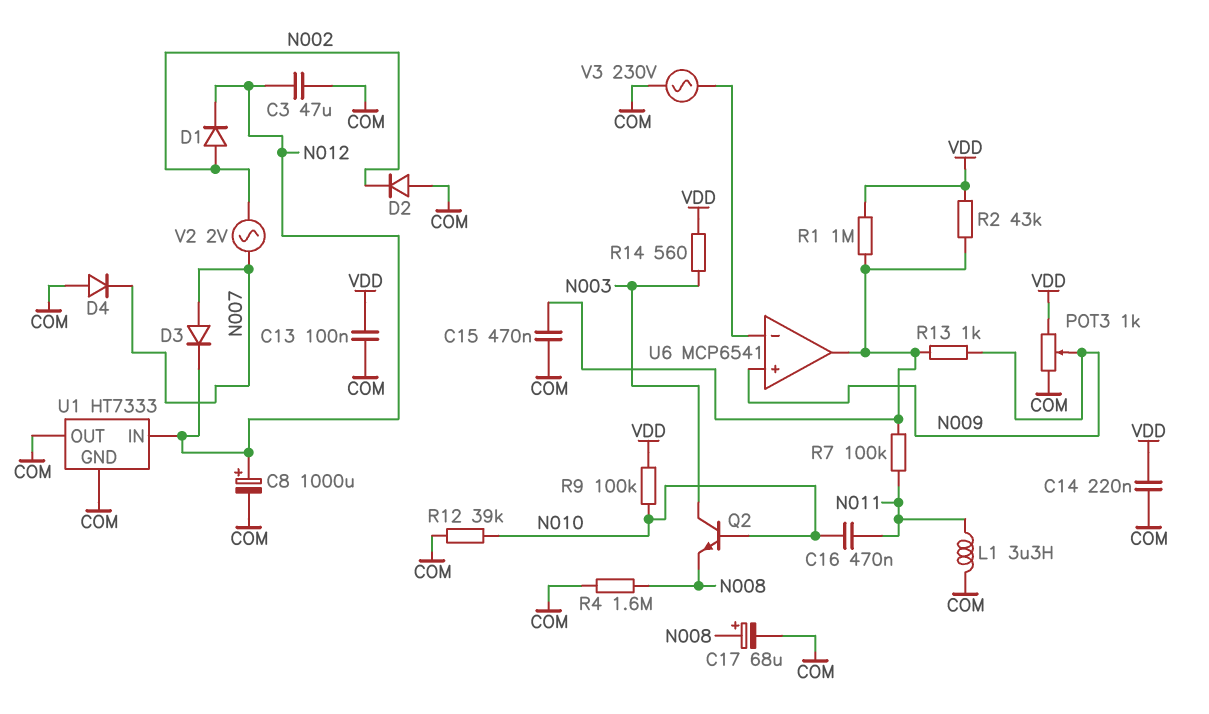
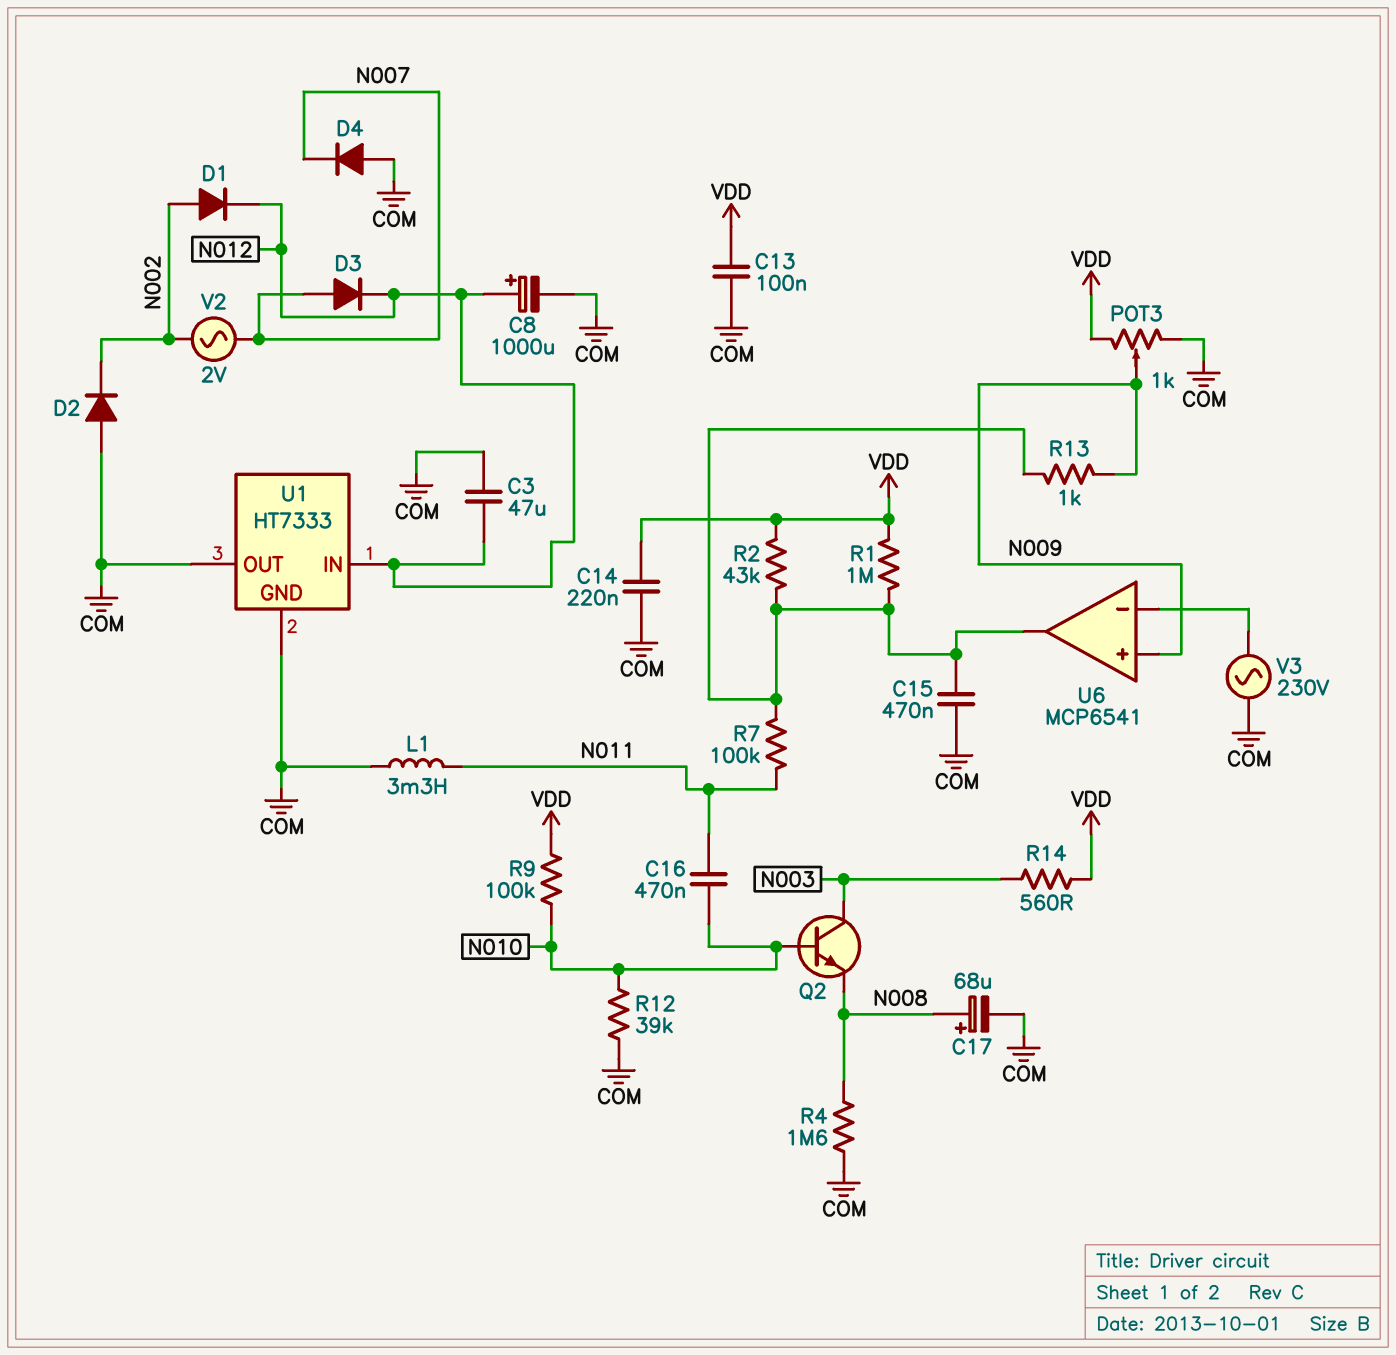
L1: 3.3uH (COM, N011) -> 3.3mH (COM, N011)

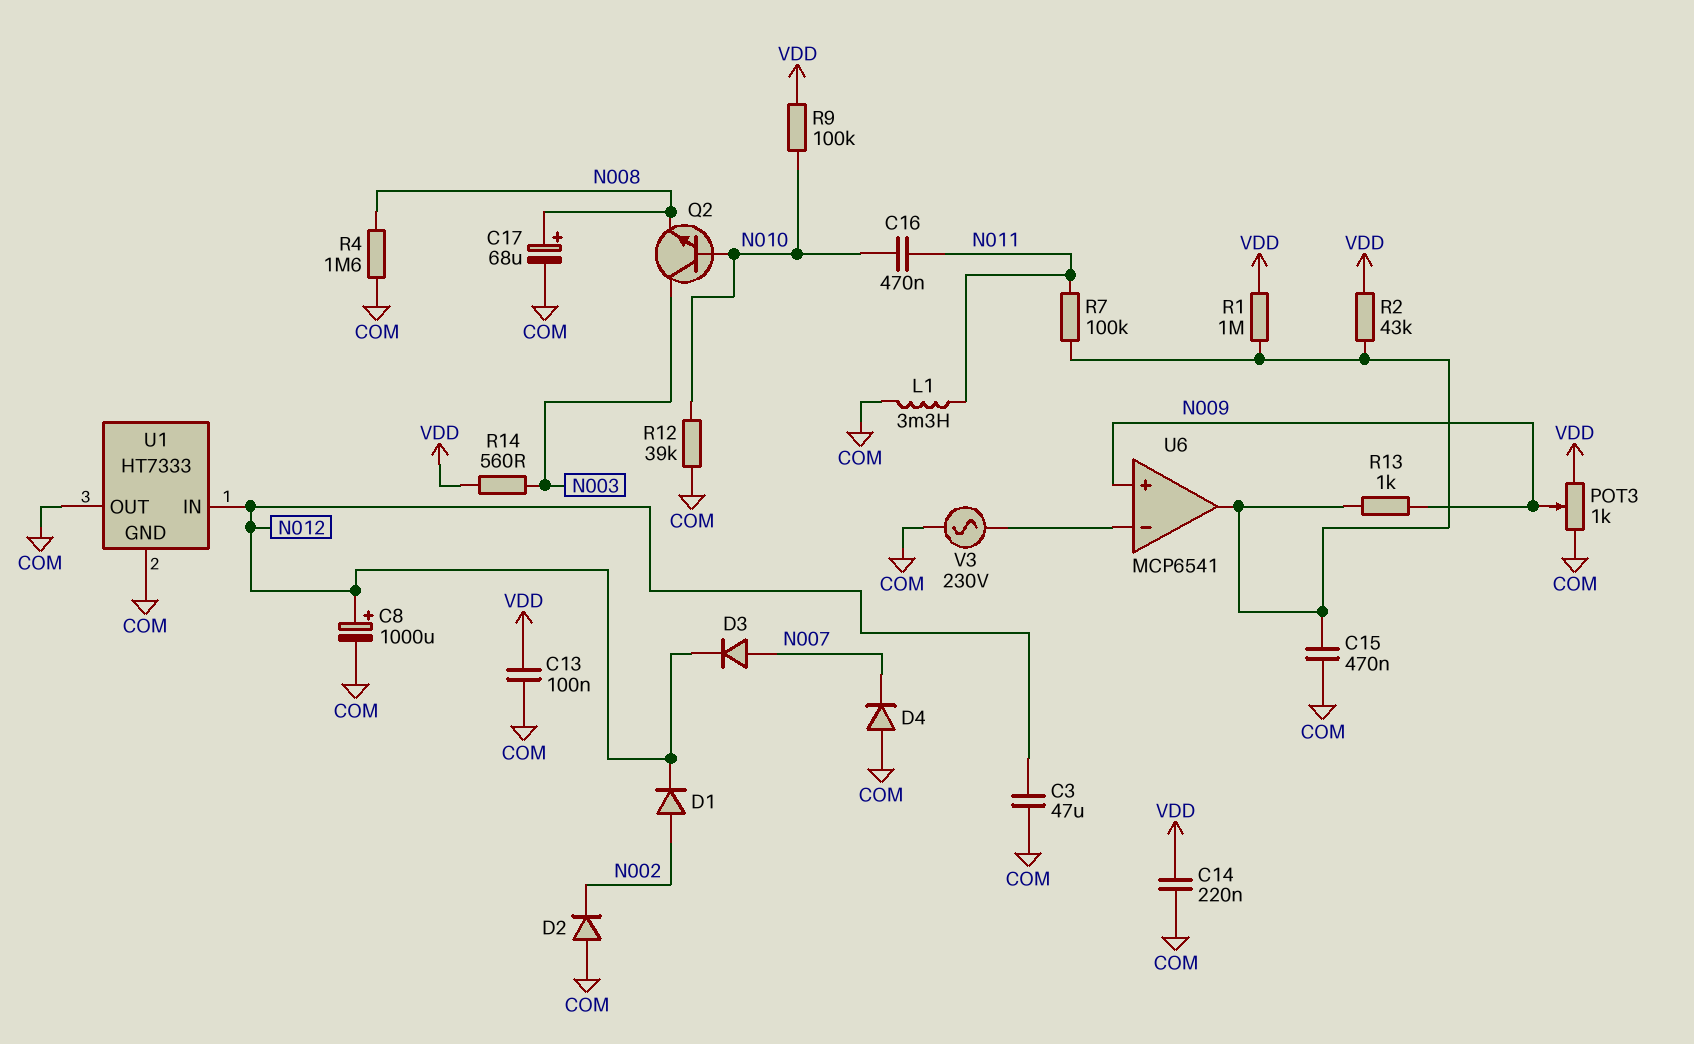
V2: AC 2V (N002, N007) -> none

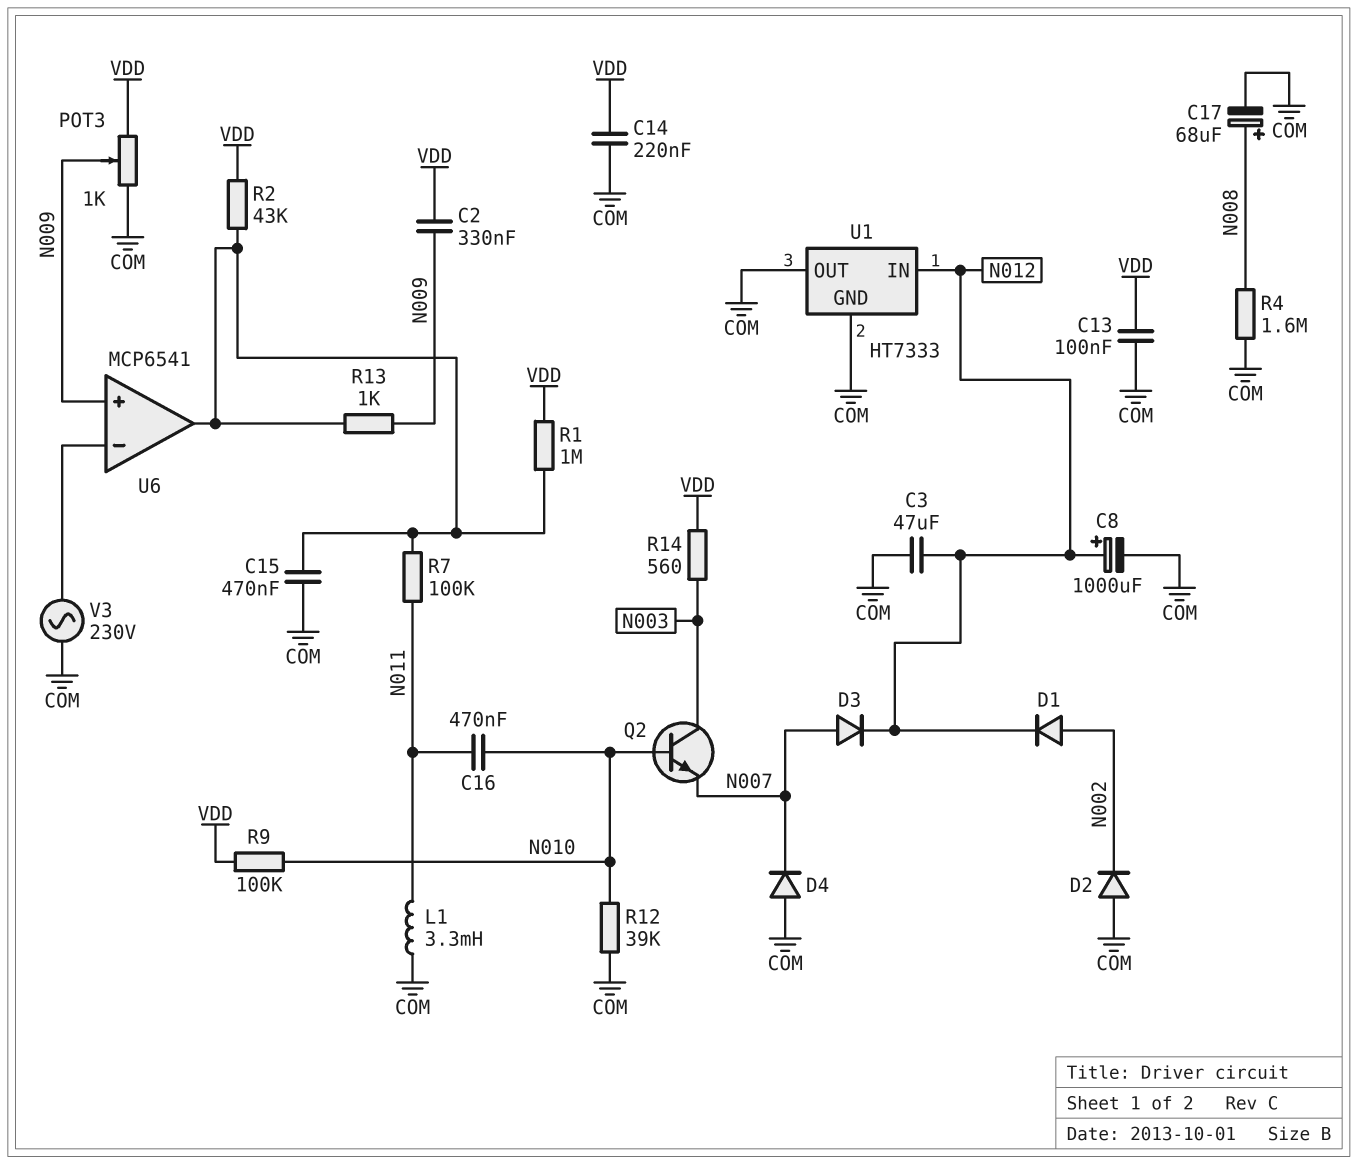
C2: none -> 330nF (N009, VDD)
Q2: NPN (B N010, C N003, E N008) -> NPN (B N010, C N003, E N007)

